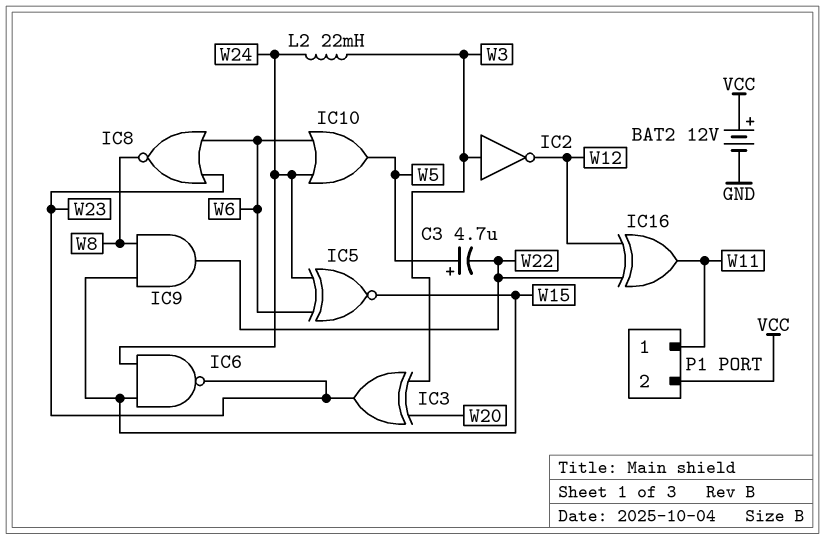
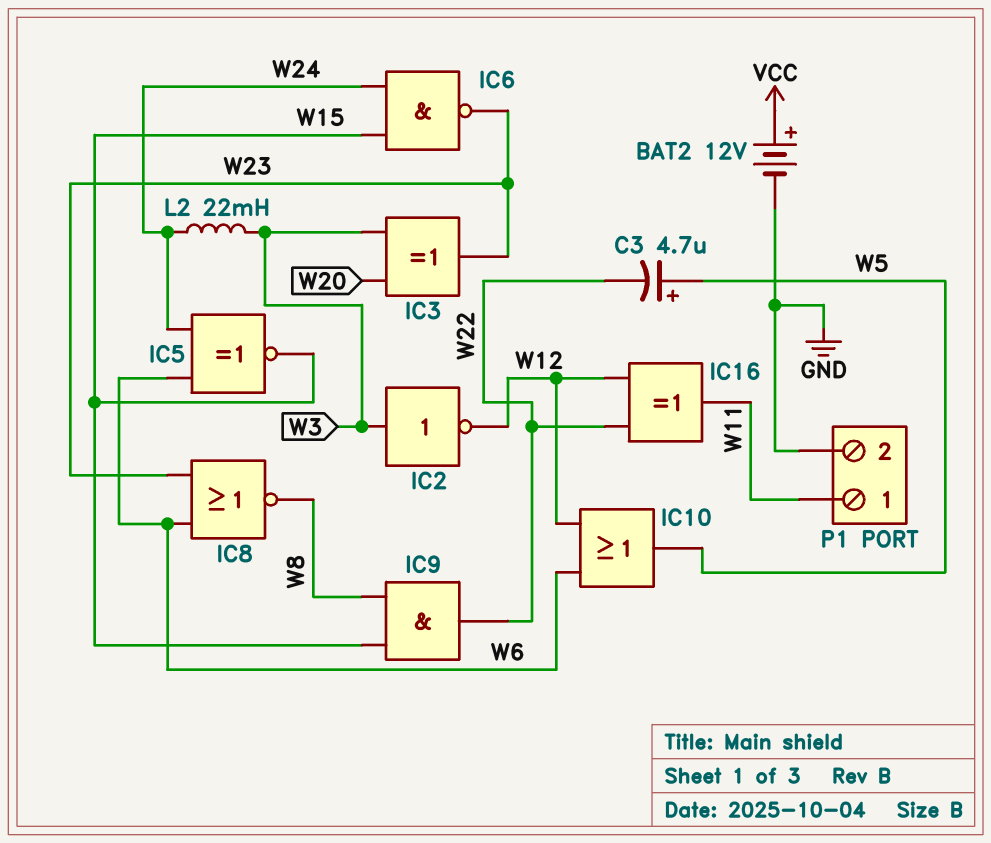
IC10: OR (in W6, in W24, out W5) -> OR (in W6, in W12, out W5)
P1 pin 2: VCC -> GND

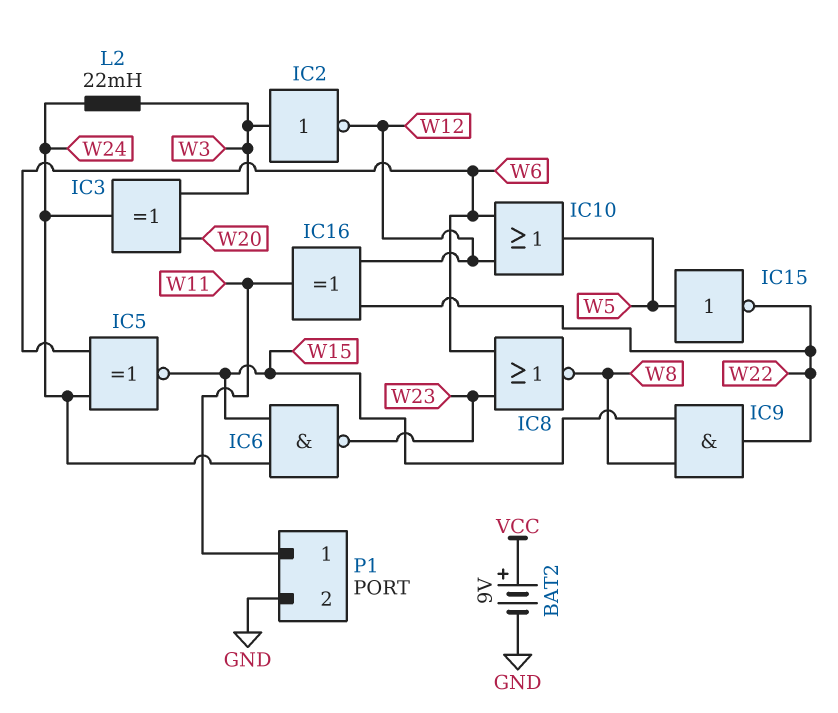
BAT2: 12V (plus VCC, minus GND) -> 9V (plus VCC, minus GND)
C3: 4.7uF (plus W5, minus W22) -> none
IC3: XOR (in W3, in W20, out W23) -> XOR (in W3, in W20, out W24)
IC15: none -> NOT (in W5, out W22)

